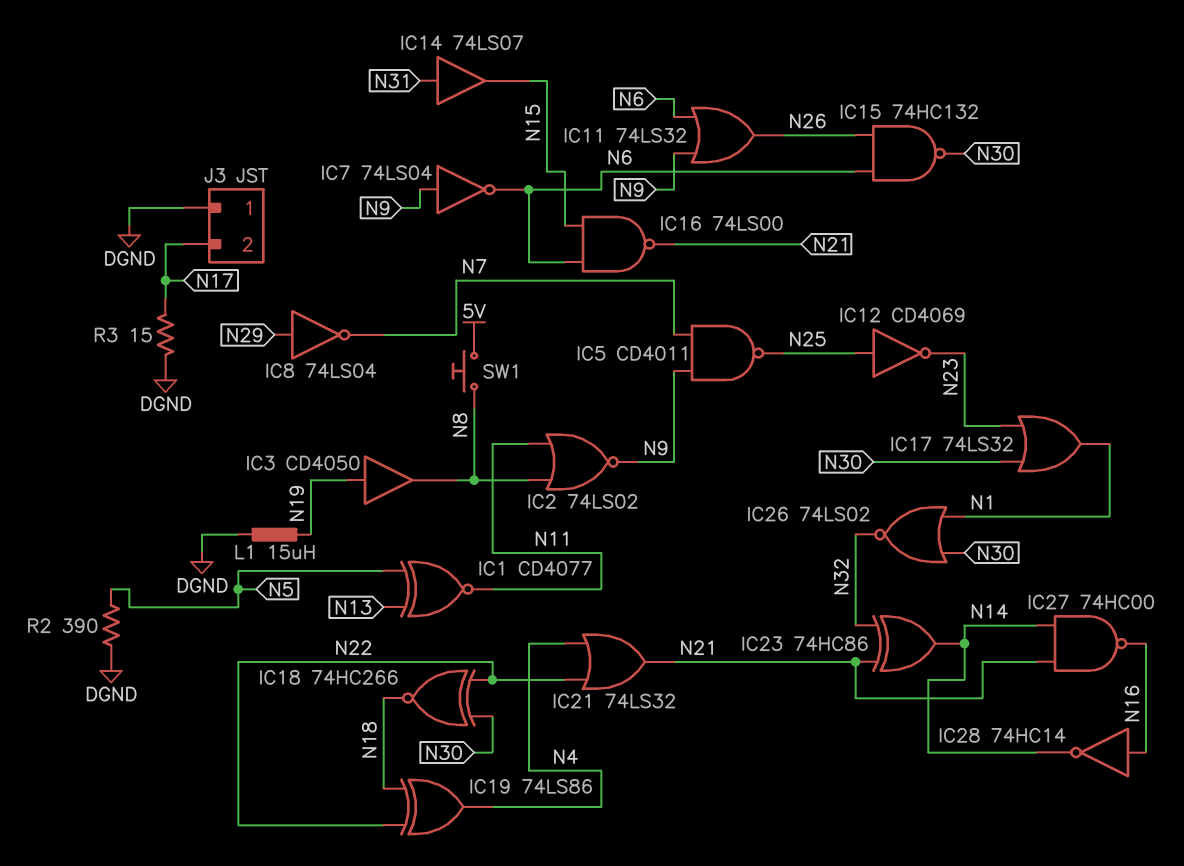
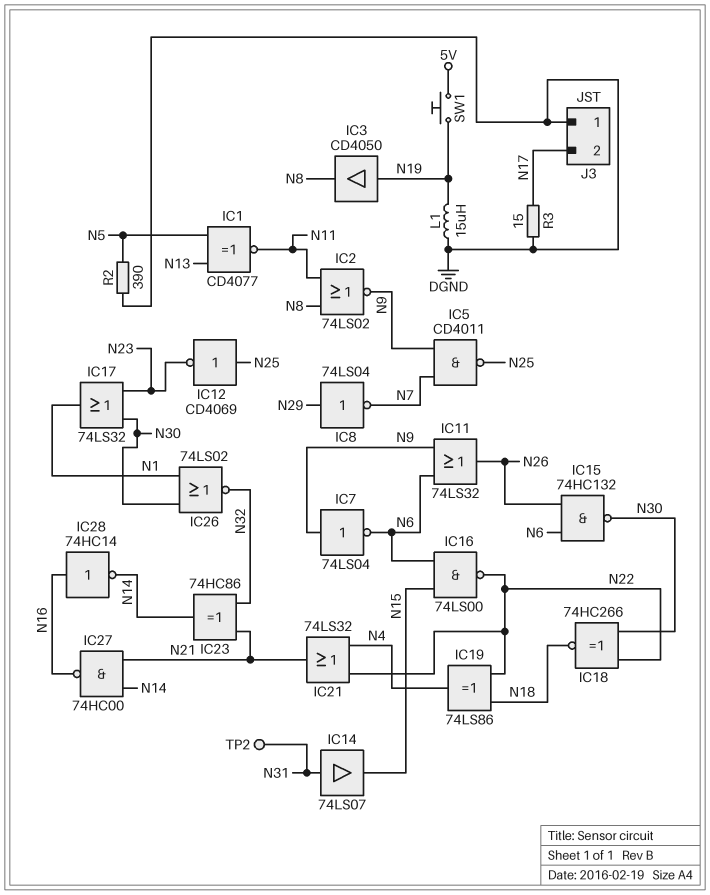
IC16: NAND 74LS00 (in N6, in N15, out N21) -> NAND 74LS00 (in N6, in N15, out N22)
SW1: button (5V, N8) -> button (5V, N19)
TP2: none -> test point (N31)

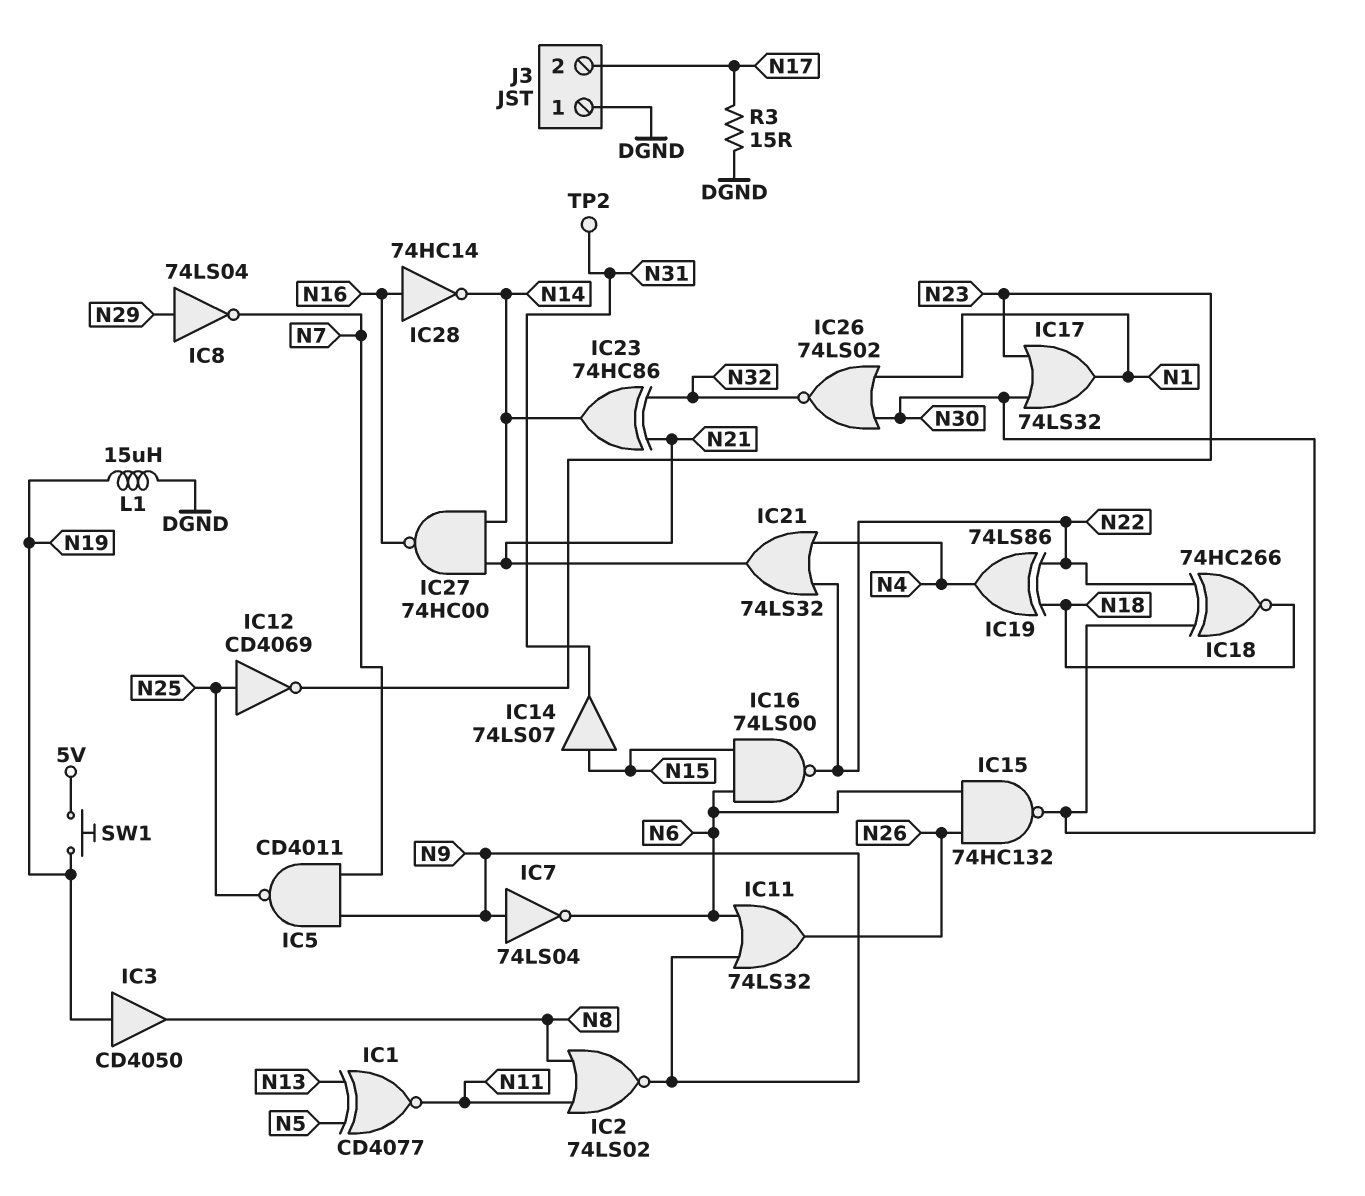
IC14: buffer 74LS07 (in N31, out N15) -> buffer 74LS07 (in N15, out N31)
R2: 390 (DGND, N5) -> none

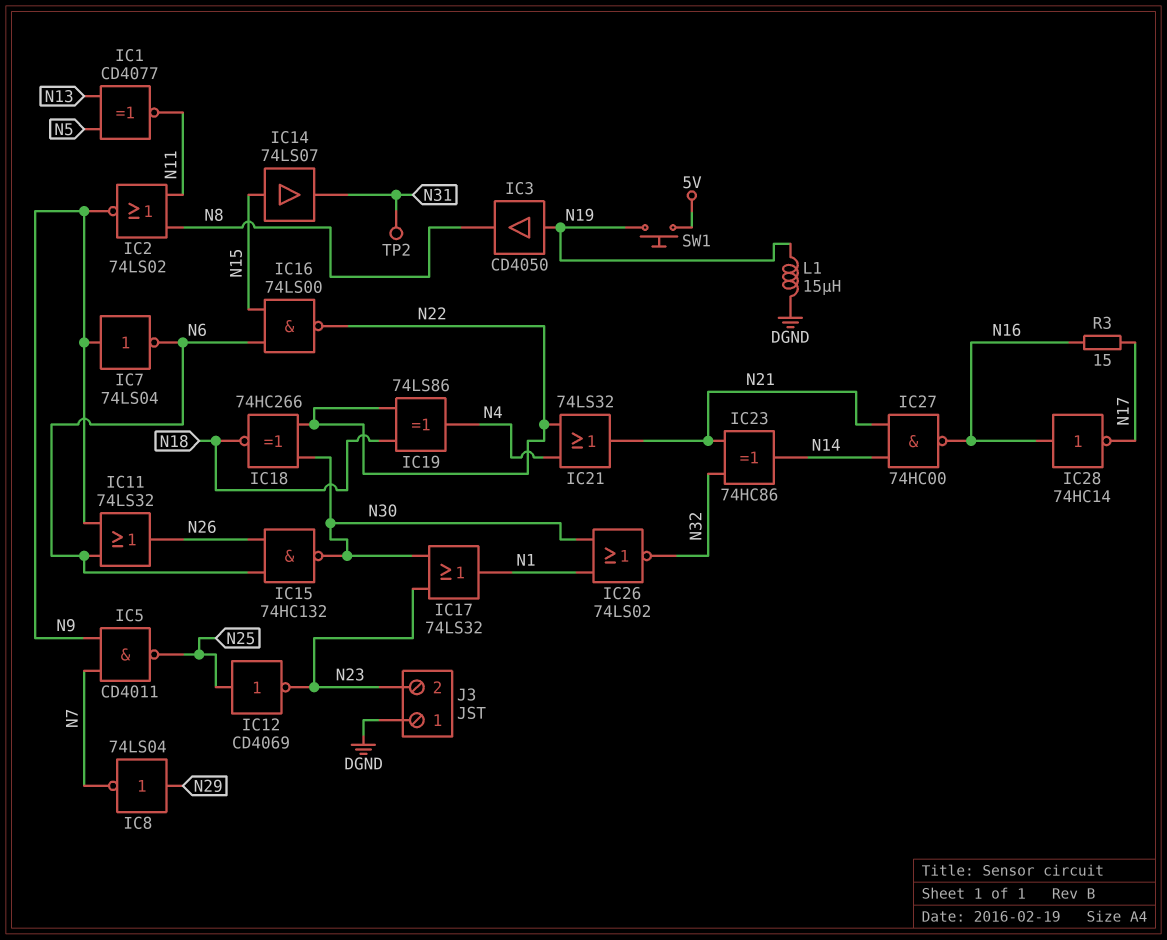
IC28: NOT 74HC14 (in N16, out N14) -> NOT 74HC14 (in N16, out N17)
J3 pin 2: N17 -> N23
R3: 15 (DGND, N17) -> 15 (N16, N17)

